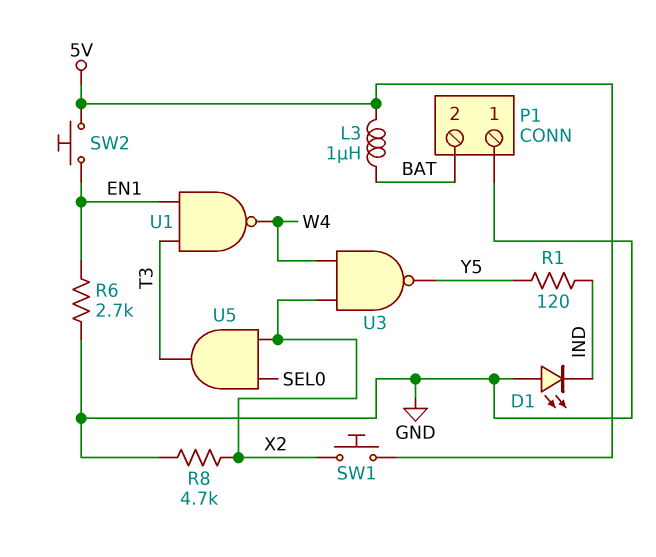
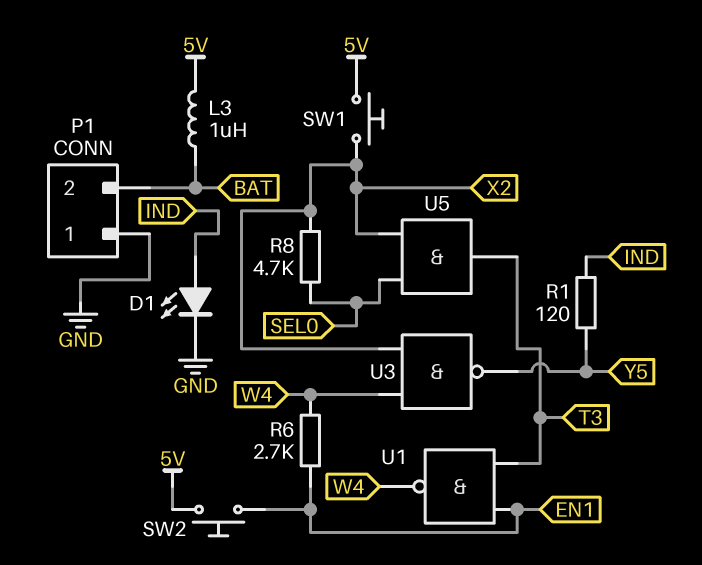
D1: LED (A GND, K IND) -> LED (A IND, K GND)
R6: 2.7k (EN1, GND) -> 2.7k (EN1, W4)
R8: 4.7k (GND, X2) -> 4.7k (SEL0, X2)

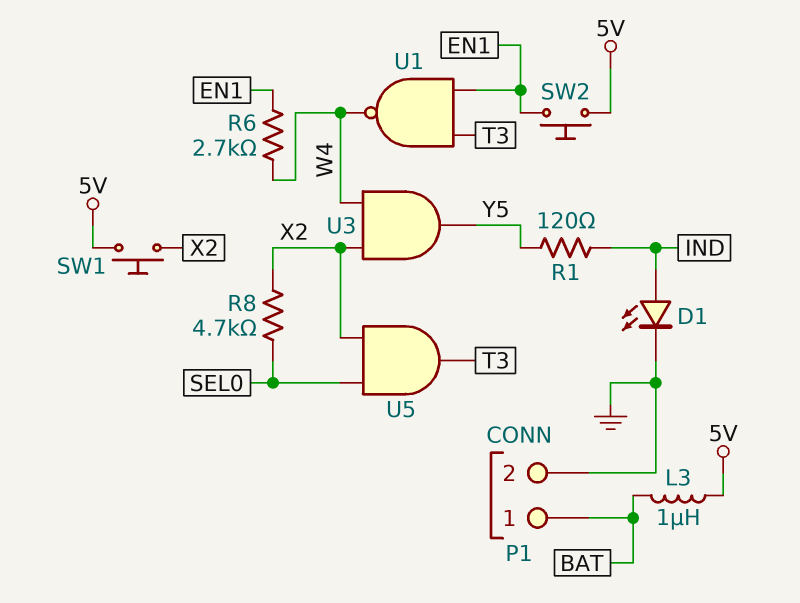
P1 pin 1: GND -> BAT
P1 pin 2: BAT -> GND
U3: NAND (in W4, in X2, out Y5) -> AND (in W4, in X2, out Y5)

